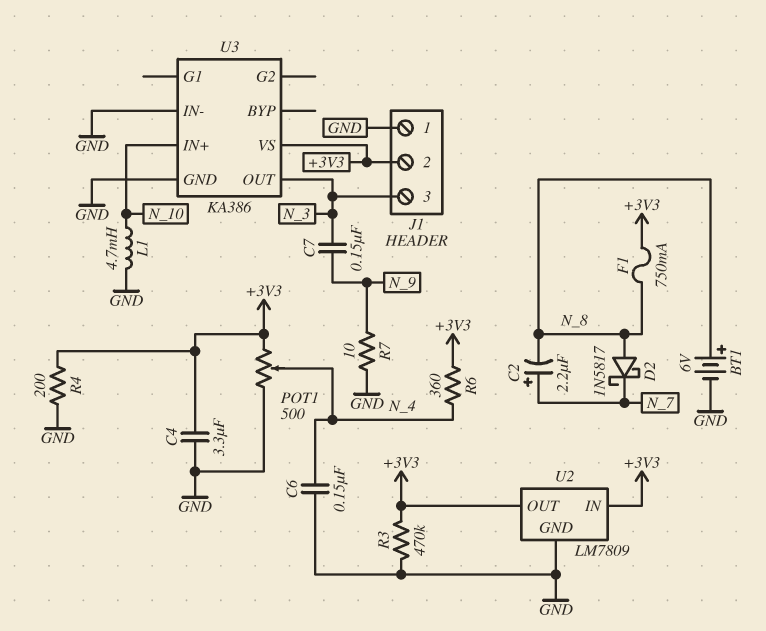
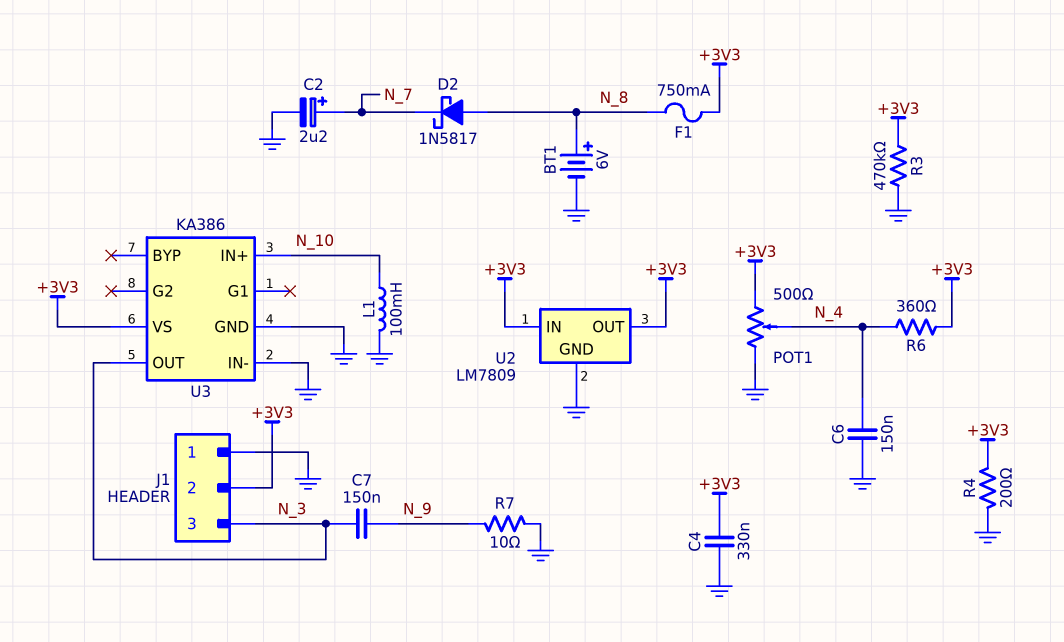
C2: 2.2uF (plus N_7, minus N_8) -> 2.2uF (plus N_7, minus GND)
C4: 3.3uF (+3V3, GND) -> 330nF (+3V3, GND)
L1: 4.7mH (GND, N_10) -> 100mH (GND, N_10)

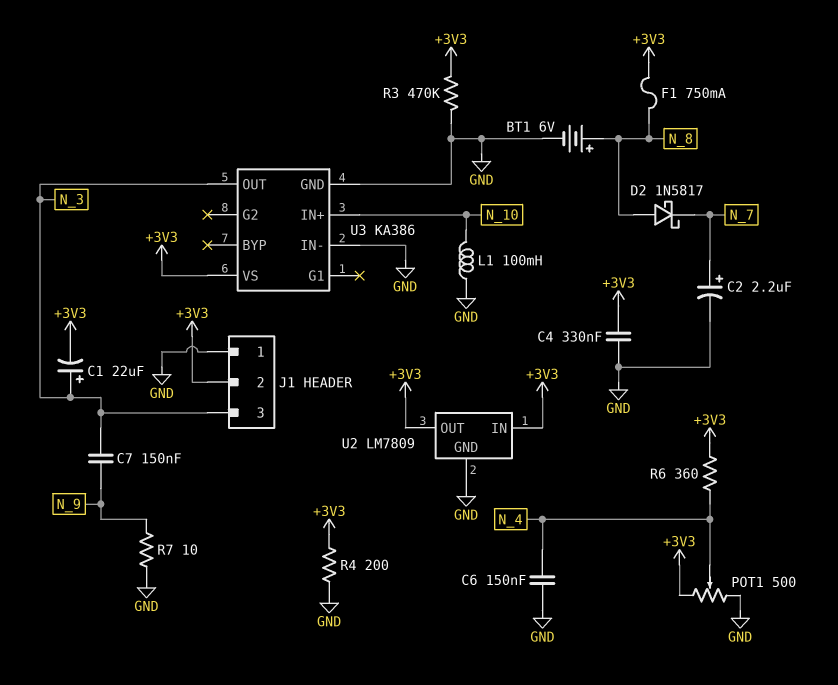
C1: none -> 22uF (plus N_3, minus +3V3)

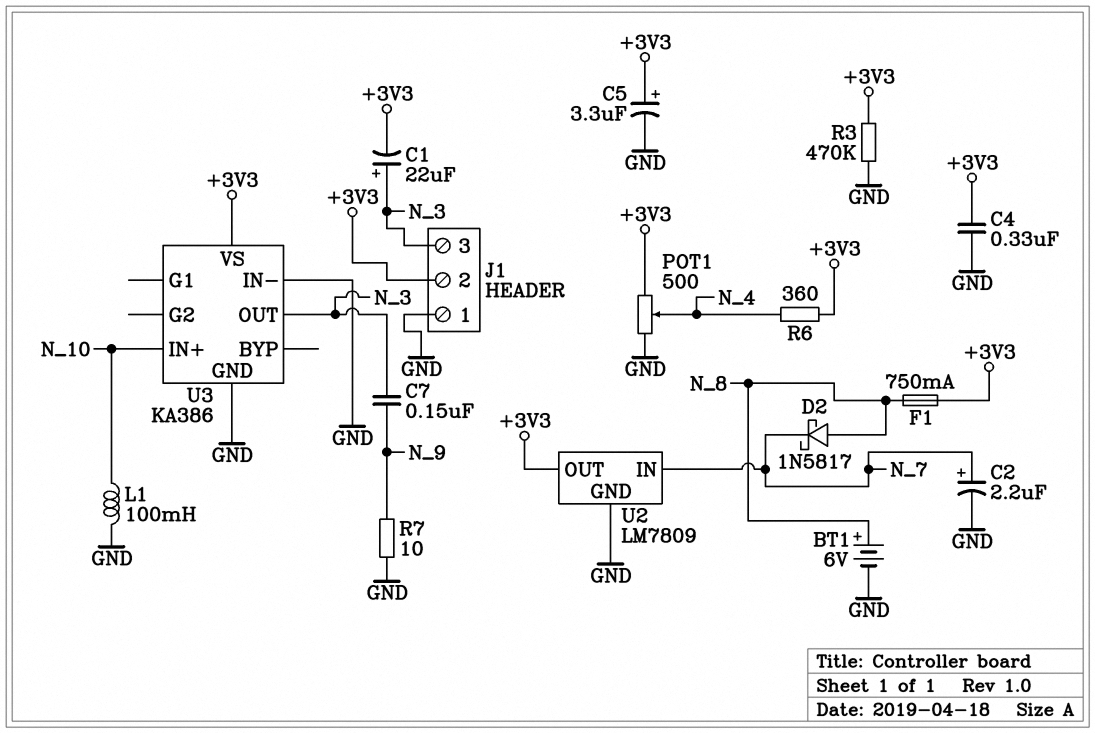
C5: none -> 3.3uF (plus +3V3, minus GND)
C6: 150nF (GND, N_4) -> none
R4: 200 (+3V3, GND) -> none
U2 pin IN: +3V3 -> N_7

